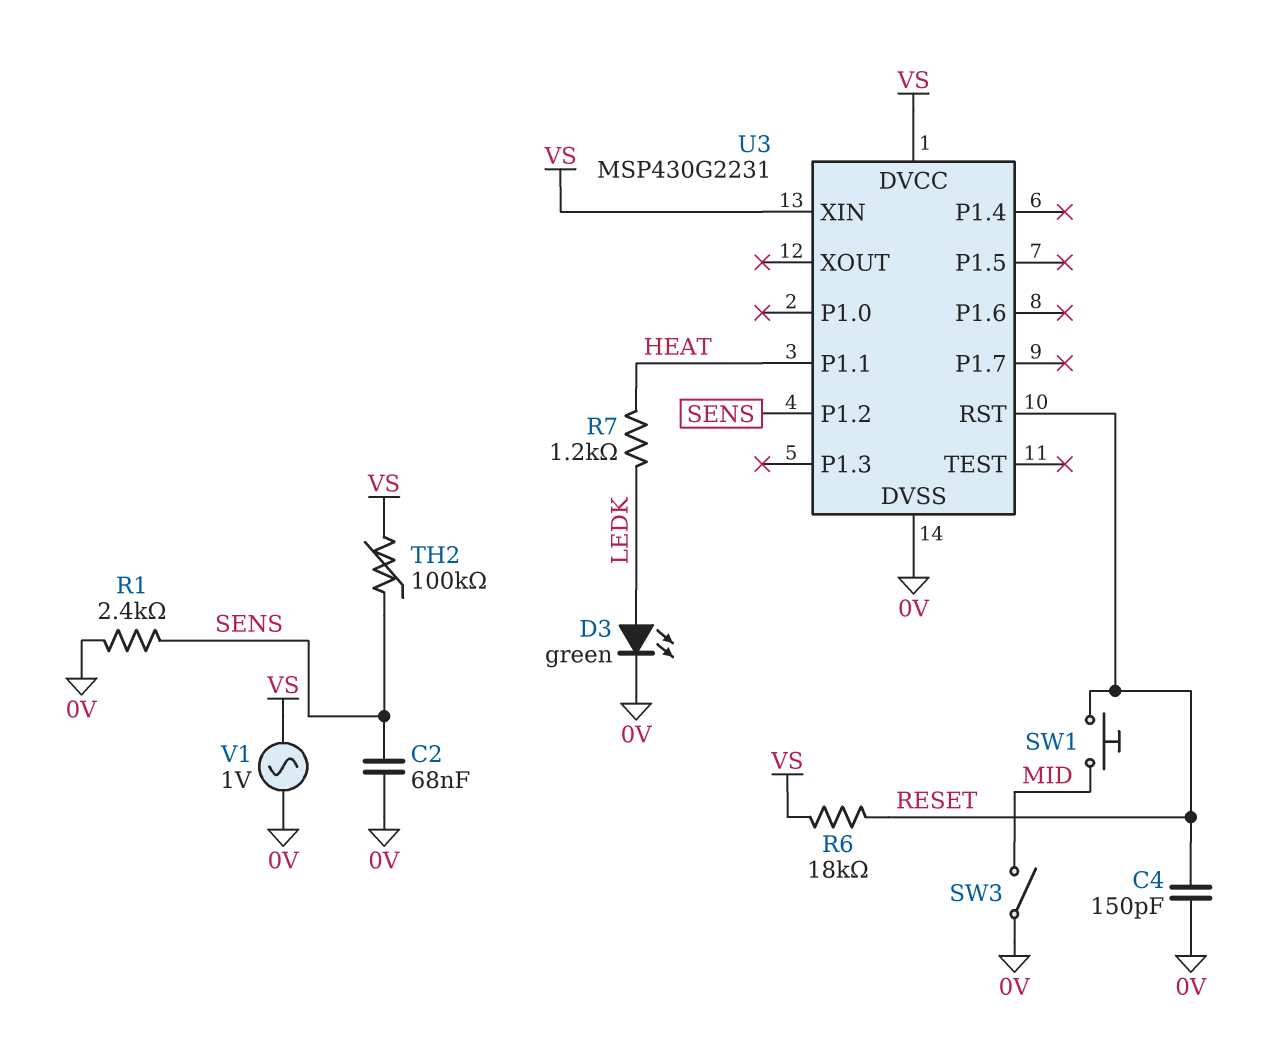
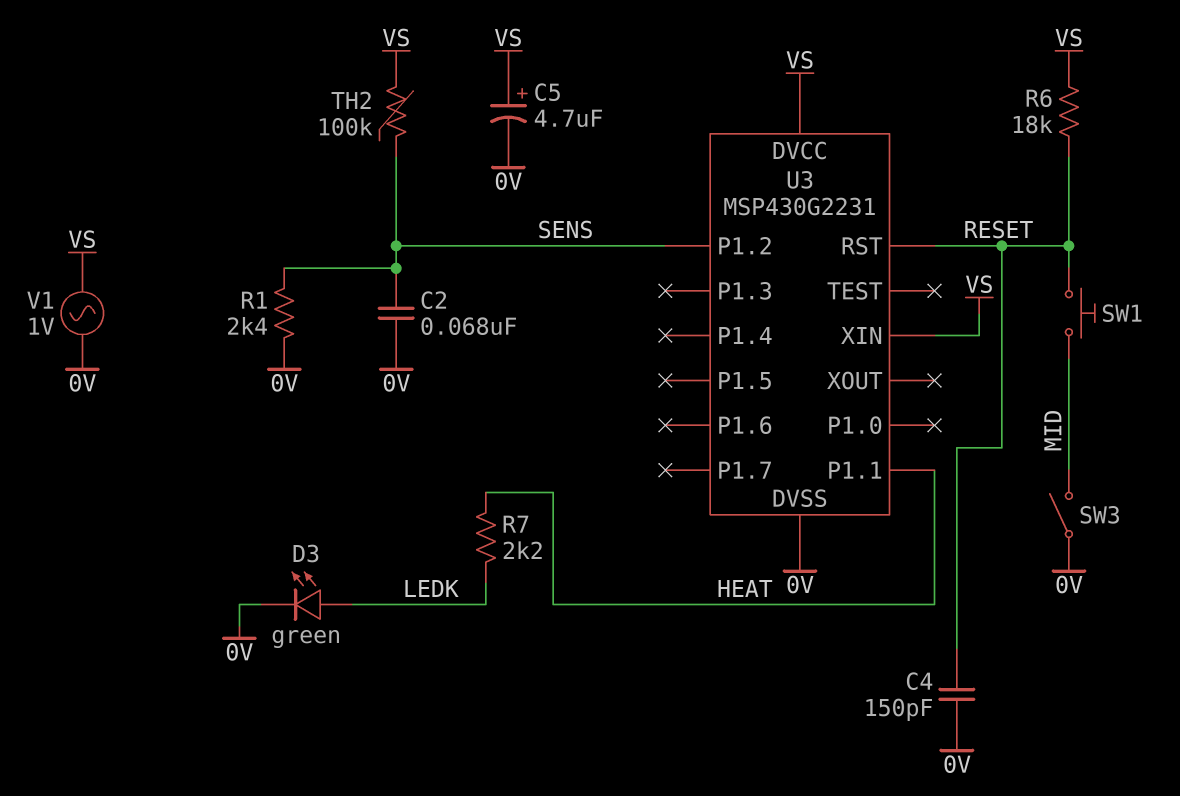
C5: none -> 4.7uF (plus VS, minus 0V)
R7: 1.2k (HEAT, LEDK) -> 2.2k (HEAT, LEDK)

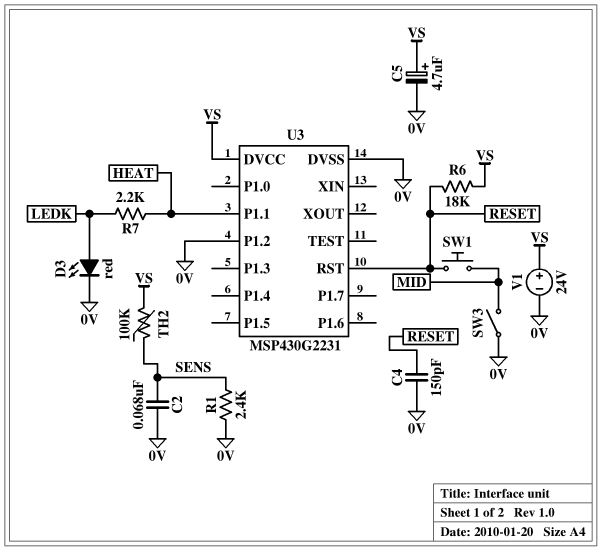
D3: LED green (A LEDK, K 0V) -> LED red (A LEDK, K 0V)
U3 pin P1.2: SENS -> 0V
U3 pin XIN: VS -> none
V1: AC 1V (0V, VS) -> 24V (plus VS, minus 0V)

